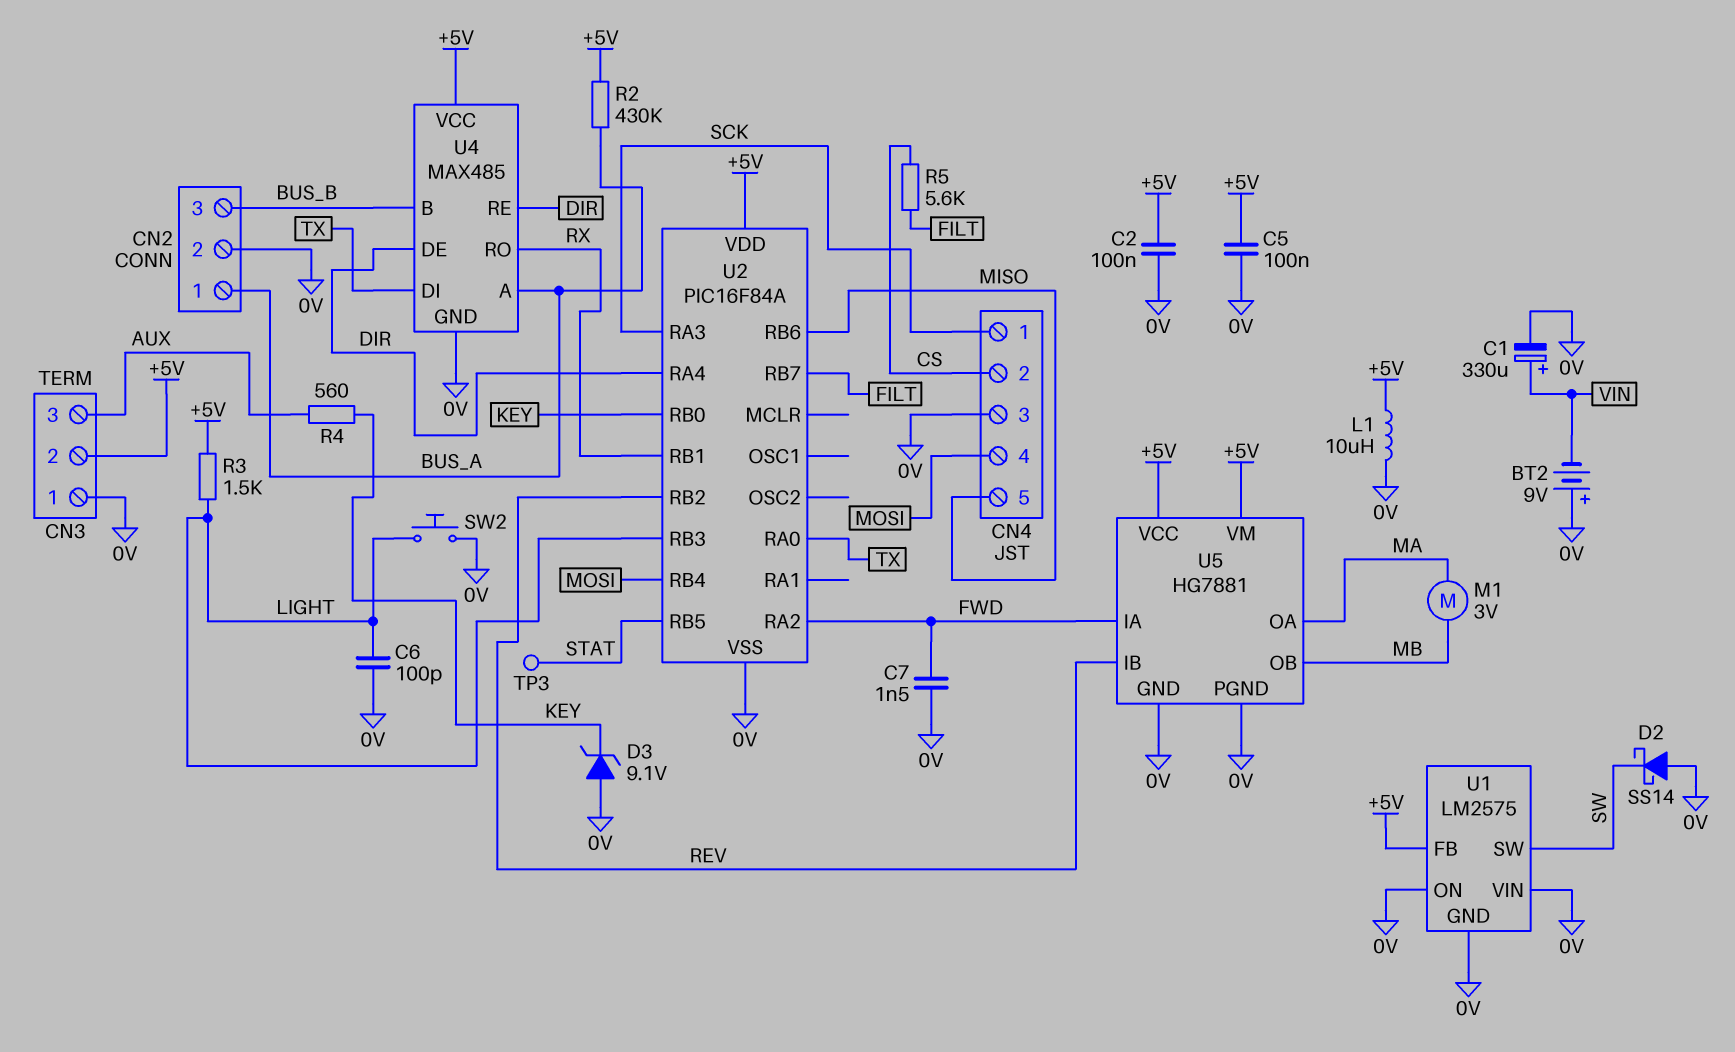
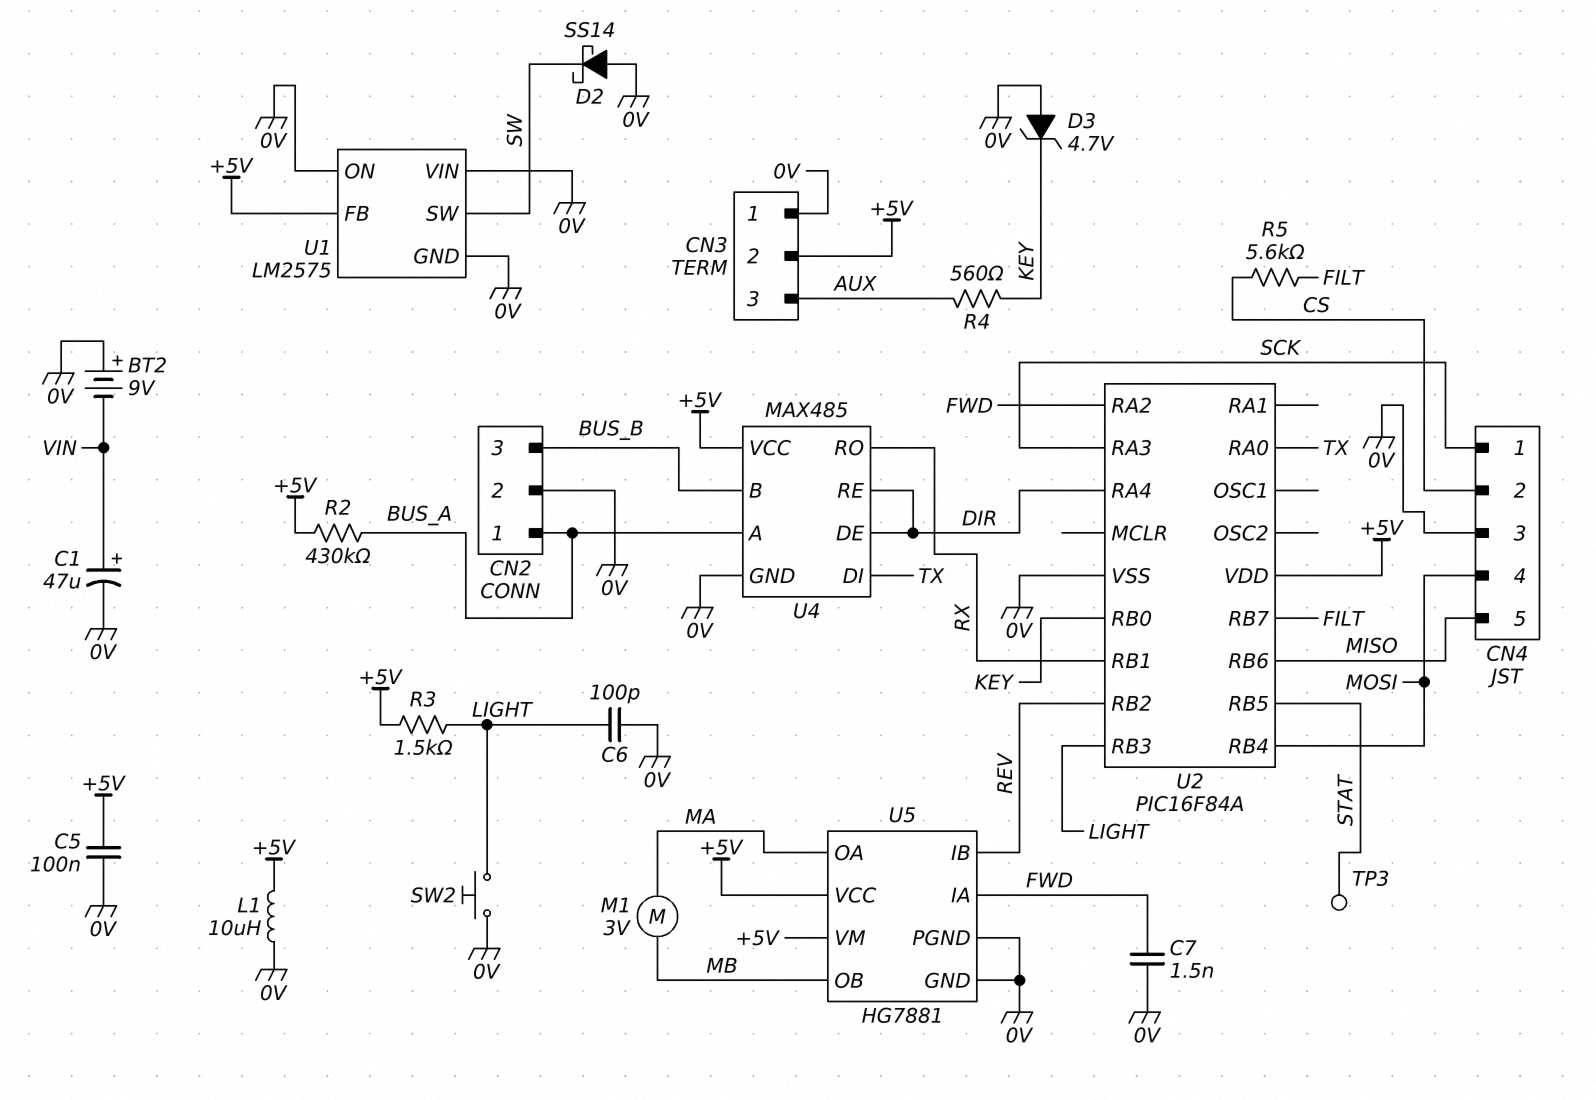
C1: 330uF (plus VIN, minus 0V) -> 47uF (plus VIN, minus 0V)
C2: 100nF (+5V, 0V) -> none
D3: zener 9.1V (A 0V, K KEY) -> zener 4.7V (A 0V, K KEY)

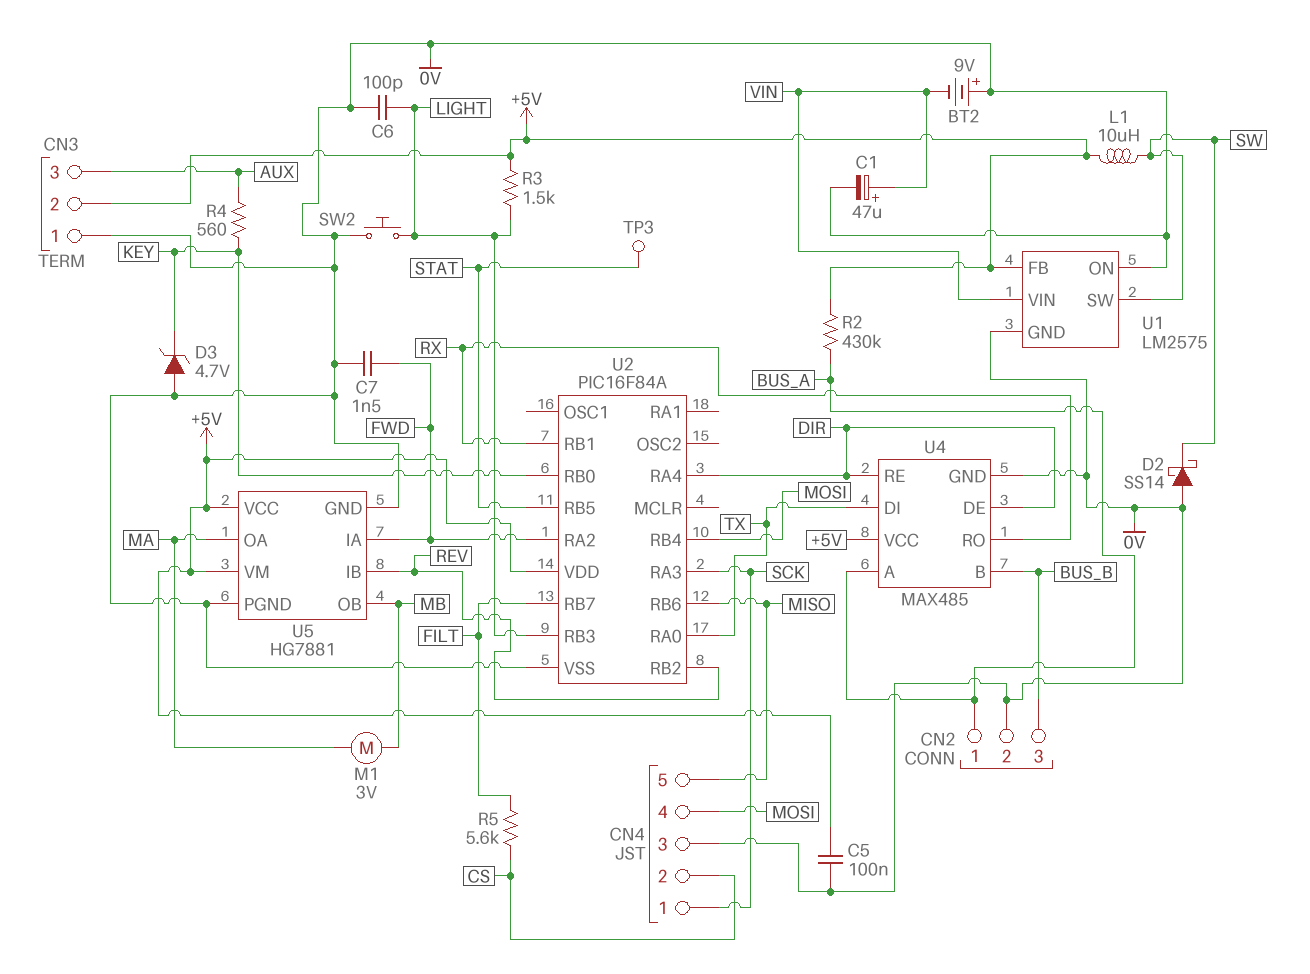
L1: 10uH (+5V, 0V) -> 10uH (+5V, SW)
U1 pin VIN: 0V -> VIN

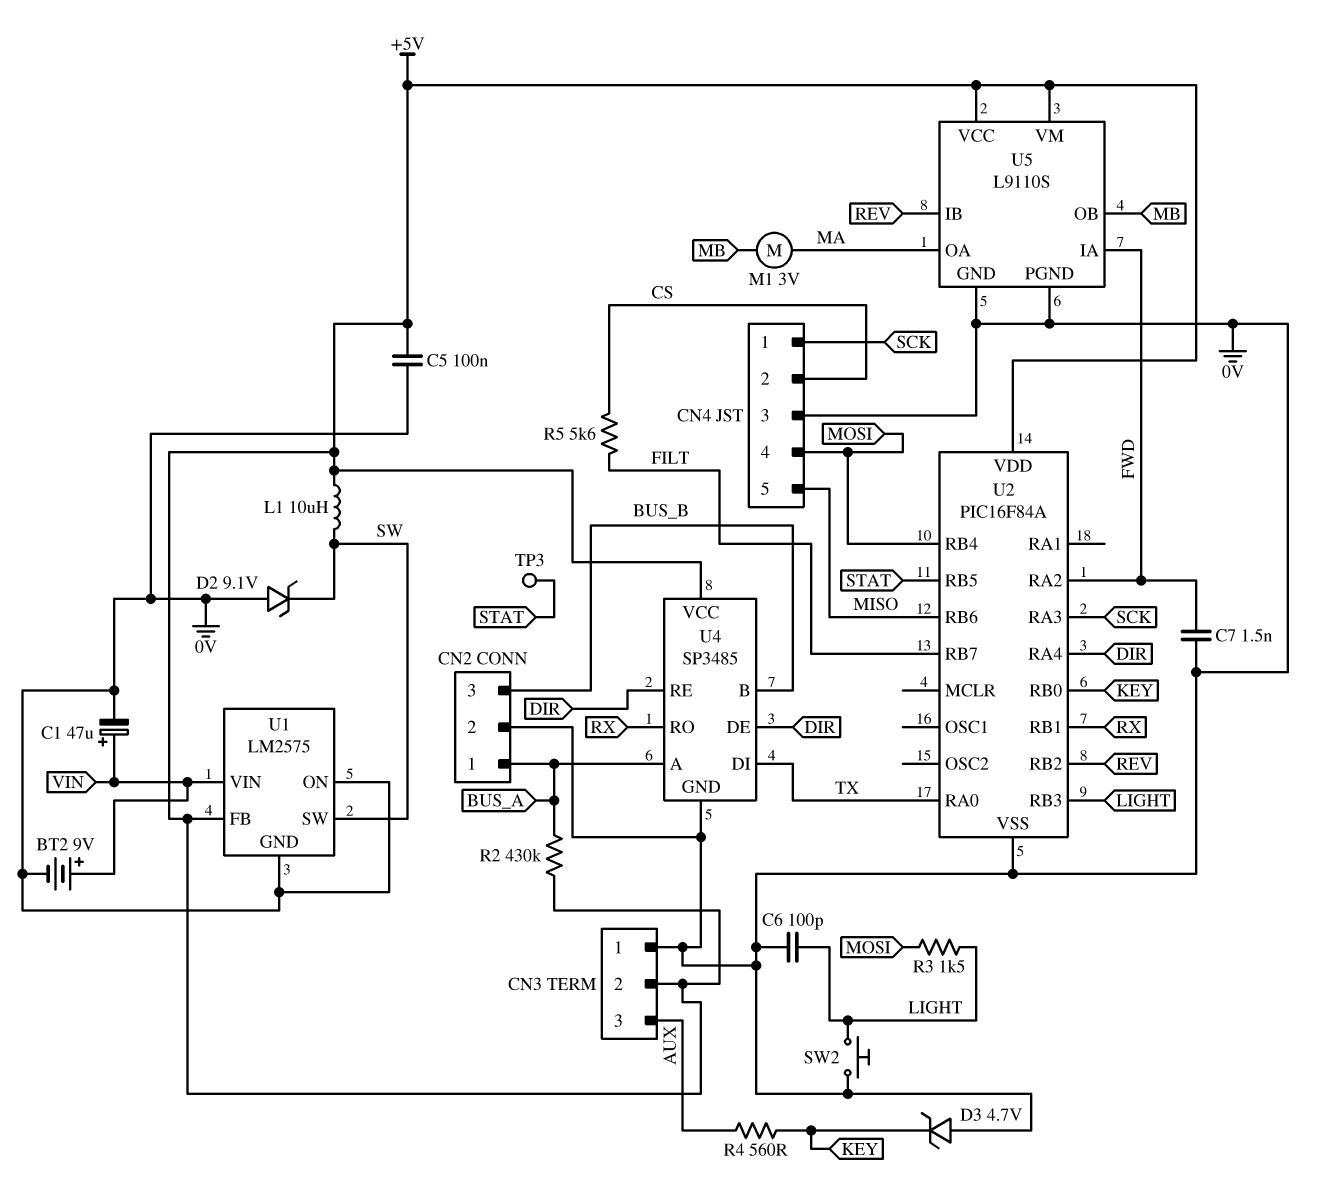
BT2: 9V (plus 0V, minus VIN) -> 9V (plus VIN, minus 0V)
D2: schottky SS14 (A 0V, K SW) -> zener 9.1V (A 0V, K SW)
R3: 1.5k (+5V, LIGHT) -> 1.5k (LIGHT, MOSI)
U4: MAX485 -> SP3485
U5: HG7881 -> L9110S

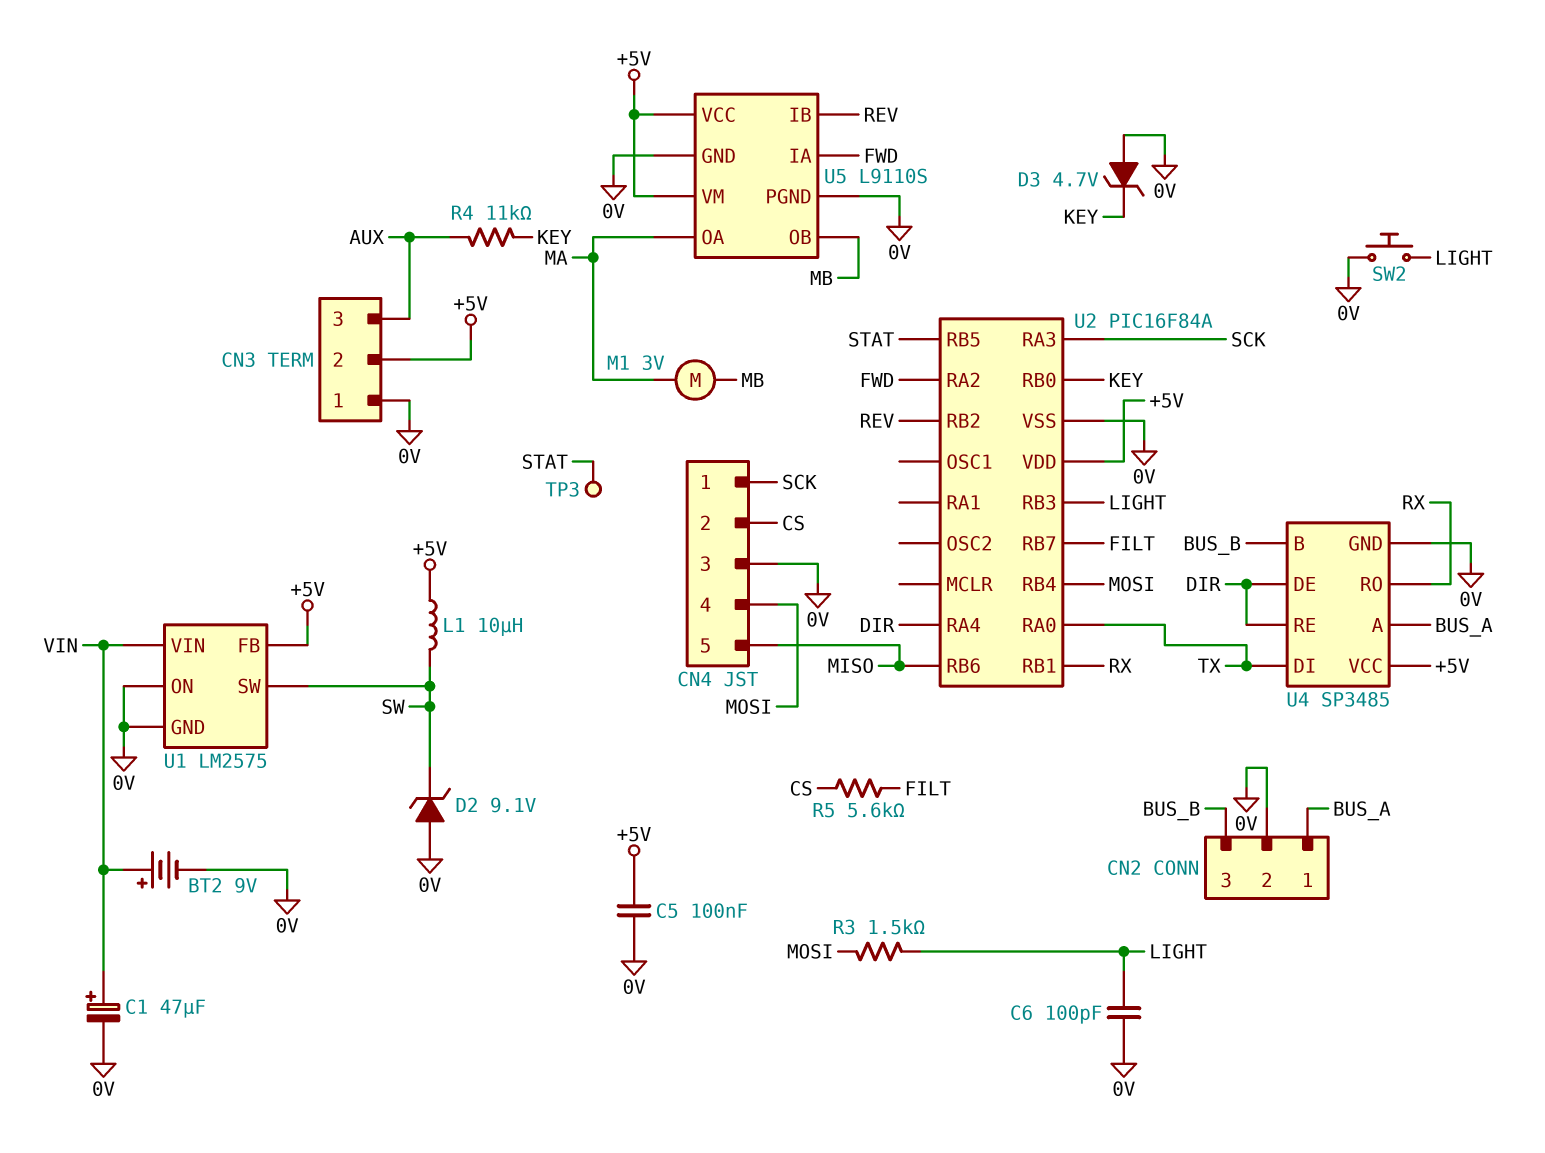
C7: 1.5nF (0V, FWD) -> none
R2: 430k (+5V, BUS_A) -> none
R4: 560 (AUX, KEY) -> 11k (AUX, KEY)

